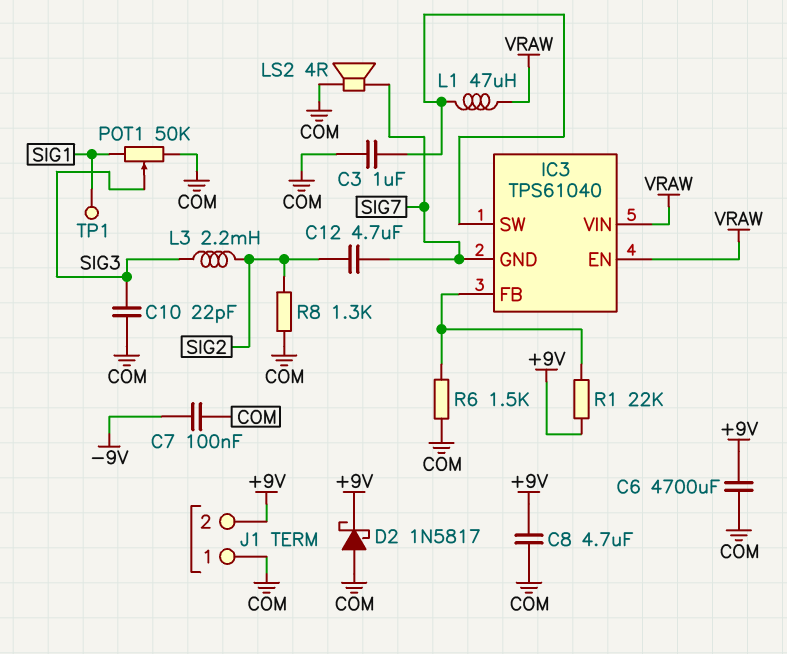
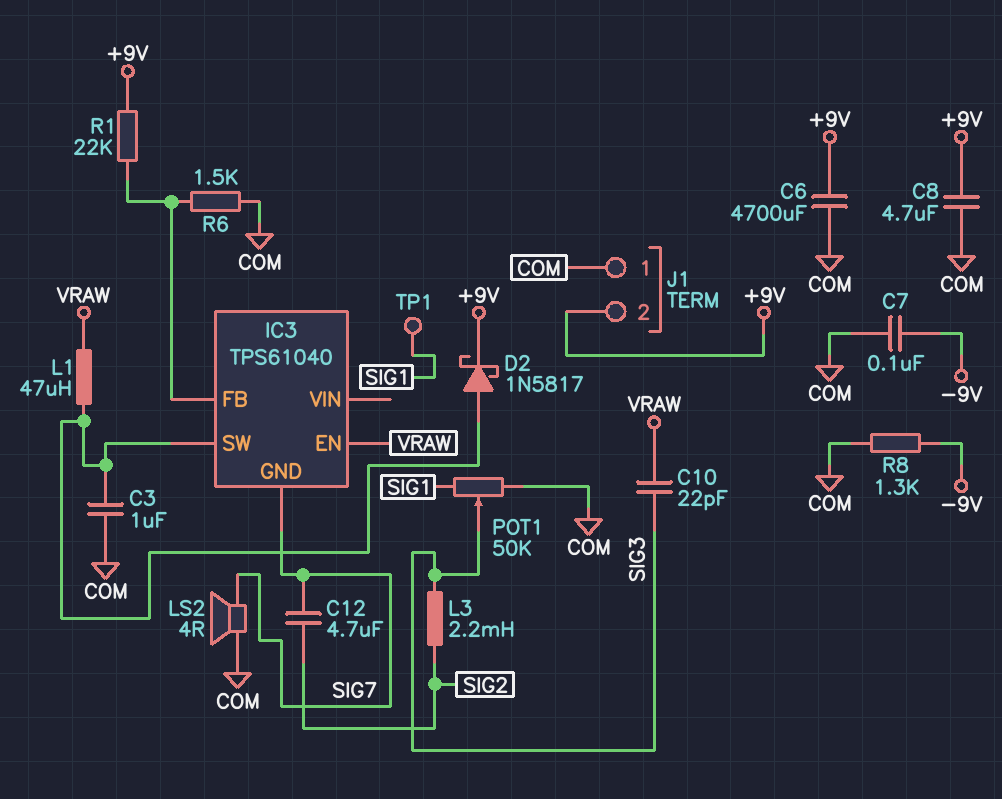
C10: 22pF (COM, SIG3) -> 22pF (SIG3, VRAW)
D2: schottky 1N5817 (A COM, K +9V) -> schottky 1N5817 (A IC3/SW, K +9V)
IC3 pin VIN: VRAW -> none
R8: 1.3k (COM, SIG2) -> 1.3k (-9V, COM)

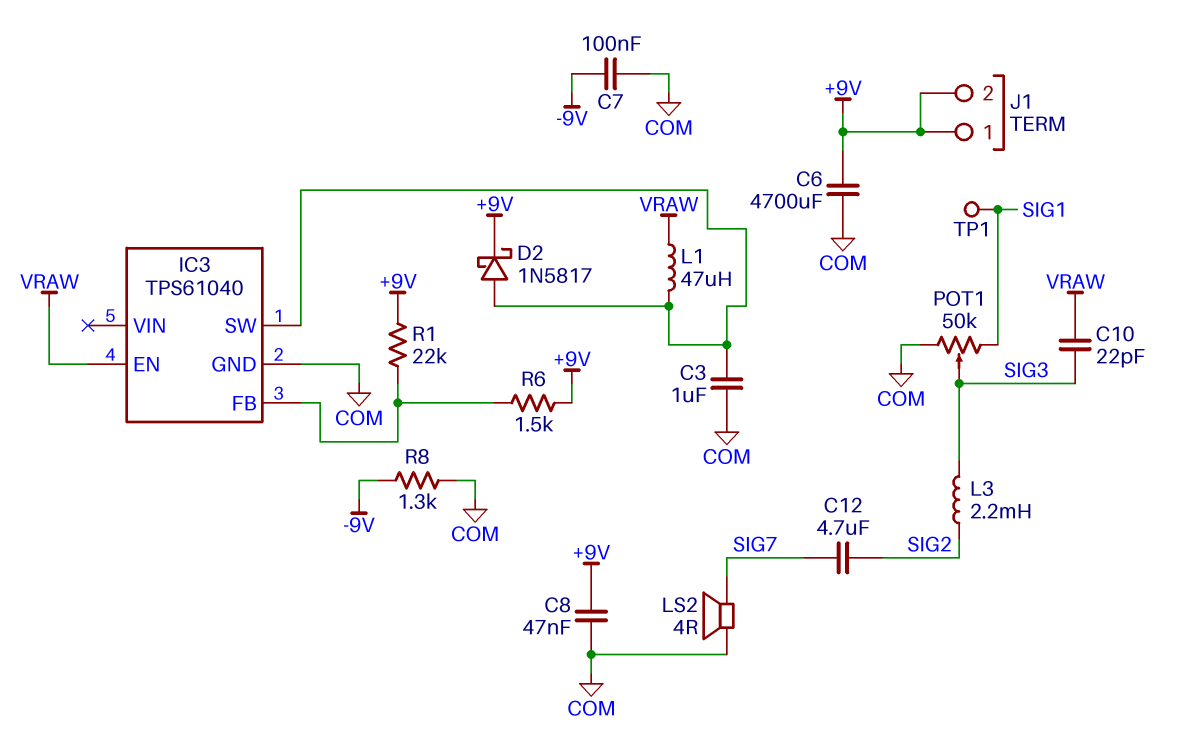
C8: 4.7uF (+9V, COM) -> 47nF (+9V, COM)
IC3 pin GND: SIG7 -> COM
J1 pin 1: COM -> +9V
R6: 1.5k (COM, IC3/FB) -> 1.5k (+9V, IC3/FB)

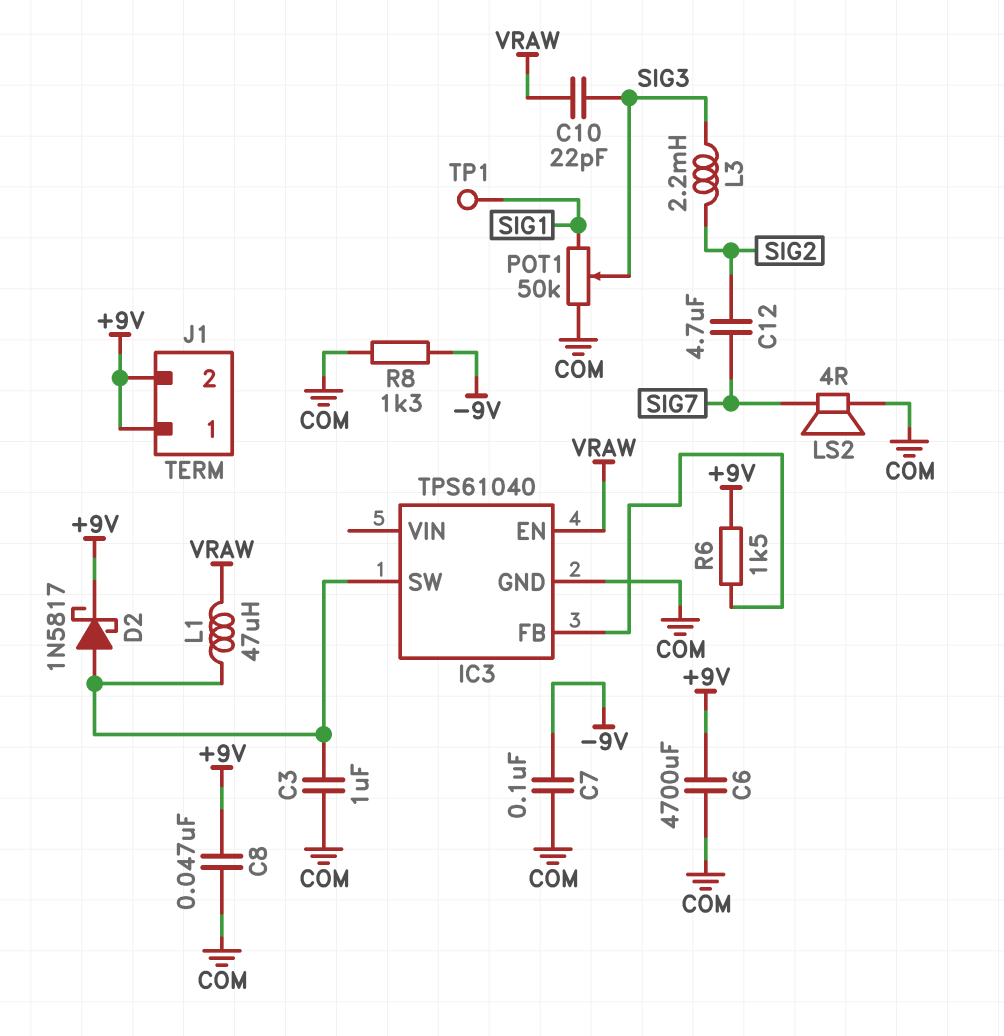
R1: 22k (+9V, IC3/FB) -> none

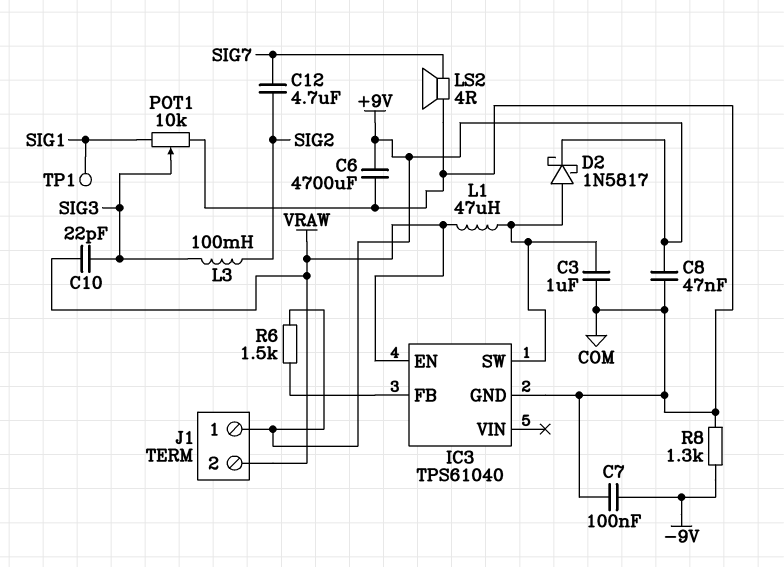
J1 pin 2: +9V -> VRAW
L3: 2.2mH (SIG2, SIG3) -> 100mH (SIG2, SIG3)
POT1: 50k (COM, SIG1, wiper SIG3) -> 10k (COM, SIG1, wiper SIG3)

